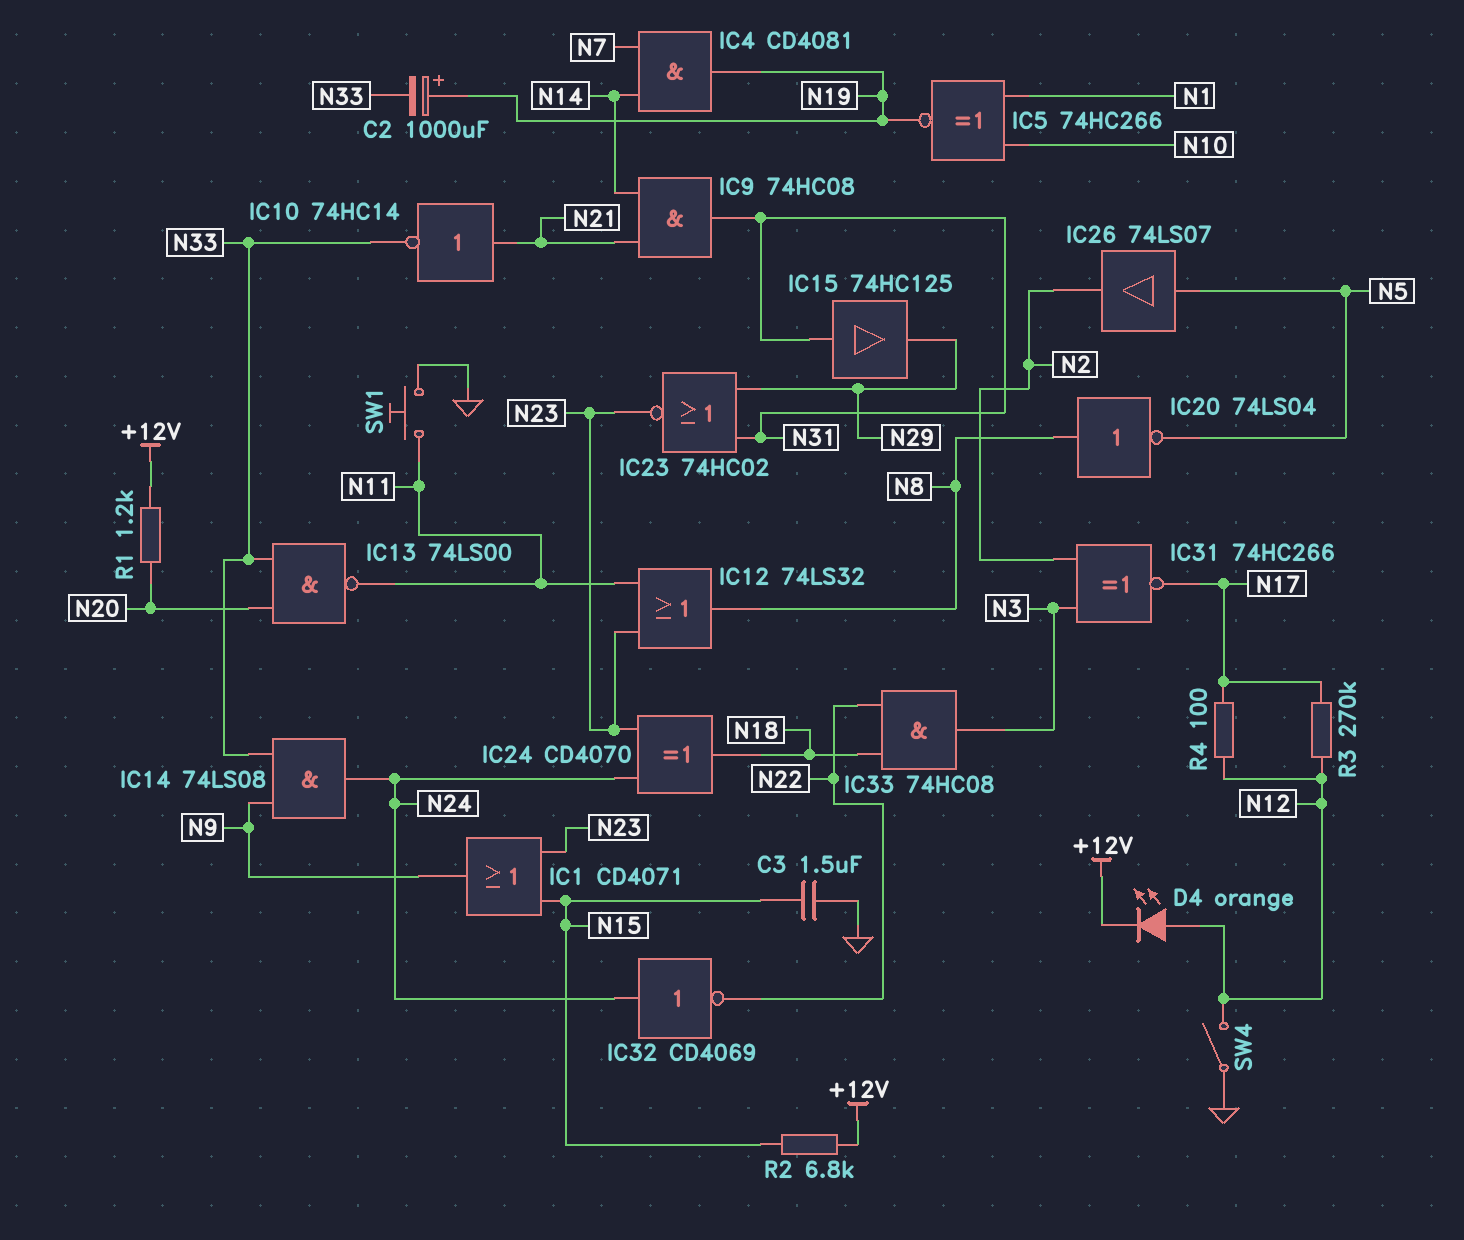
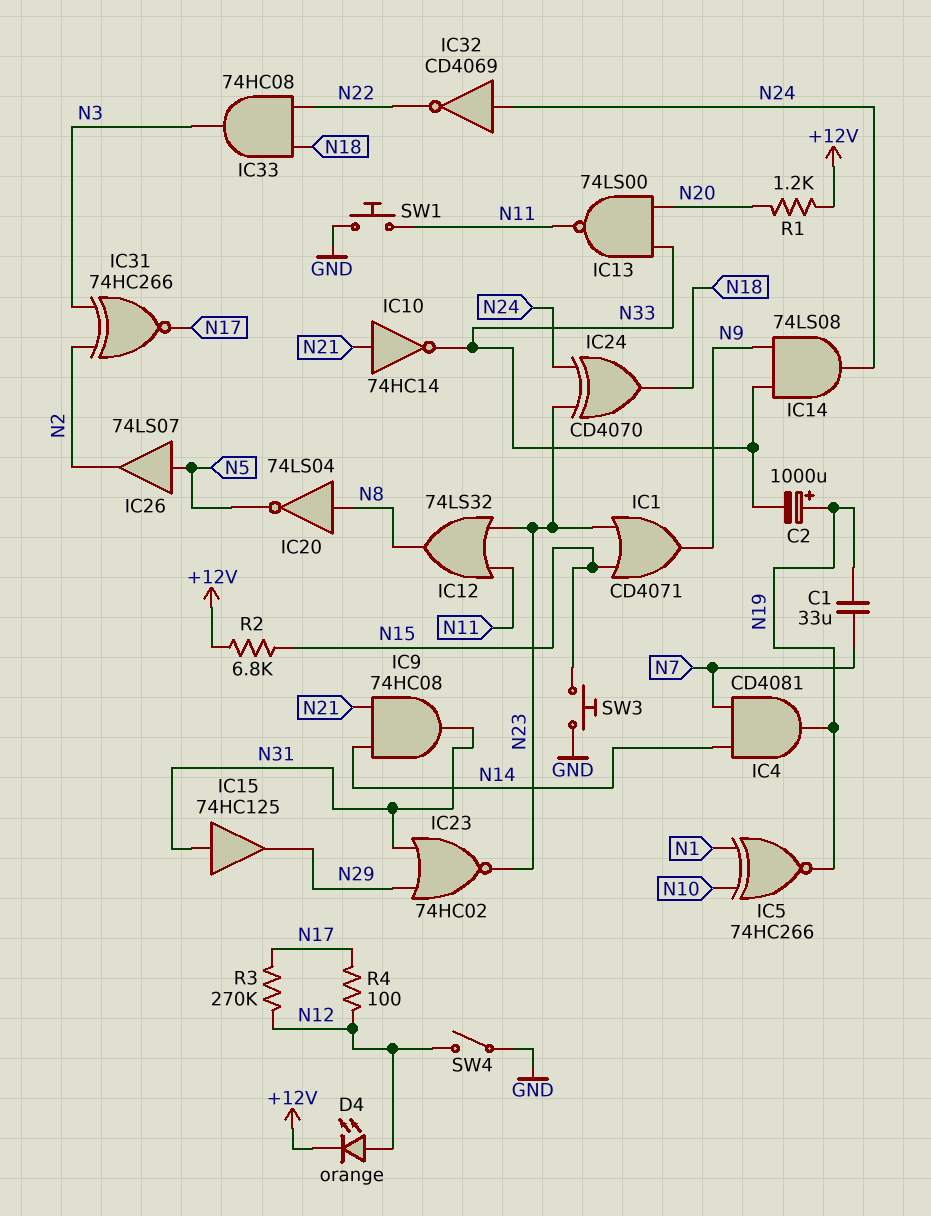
C1: none -> 33uF (N7, N19)
C3: 1.5uF (GND, N15) -> none
SW3: none -> button (GND, N15)

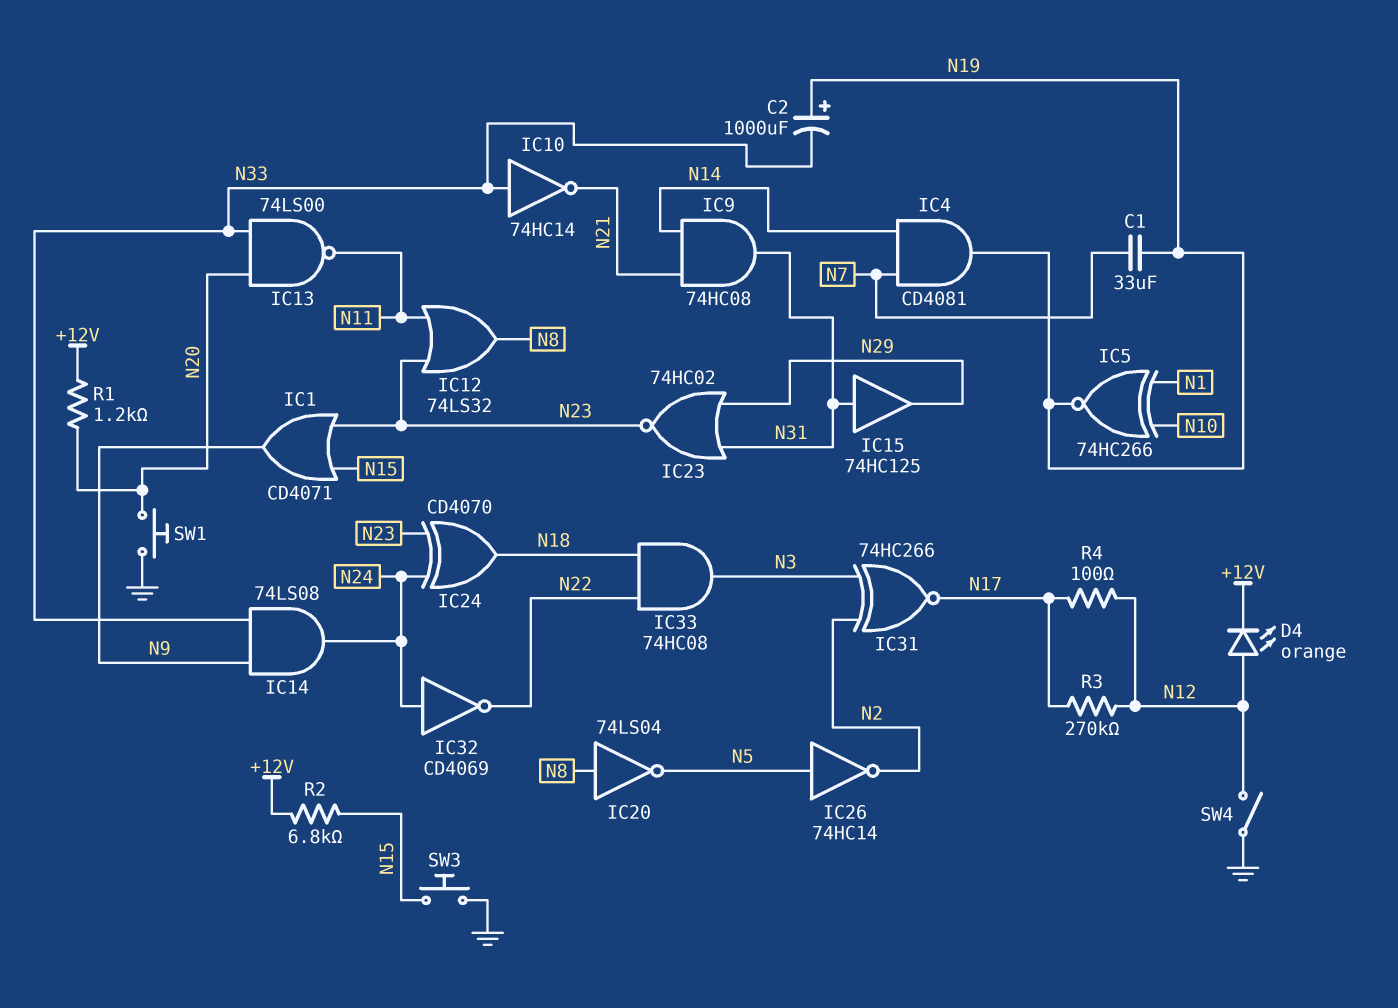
IC10: NOT 74HC14 (in N21, out N33) -> NOT 74HC14 (in N33, out N21)
IC26: buffer 74LS07 (in N5, out N2) -> NOT 74HC14 (in N5, out N2)
SW1: button (GND, N11) -> button (GND, N20)

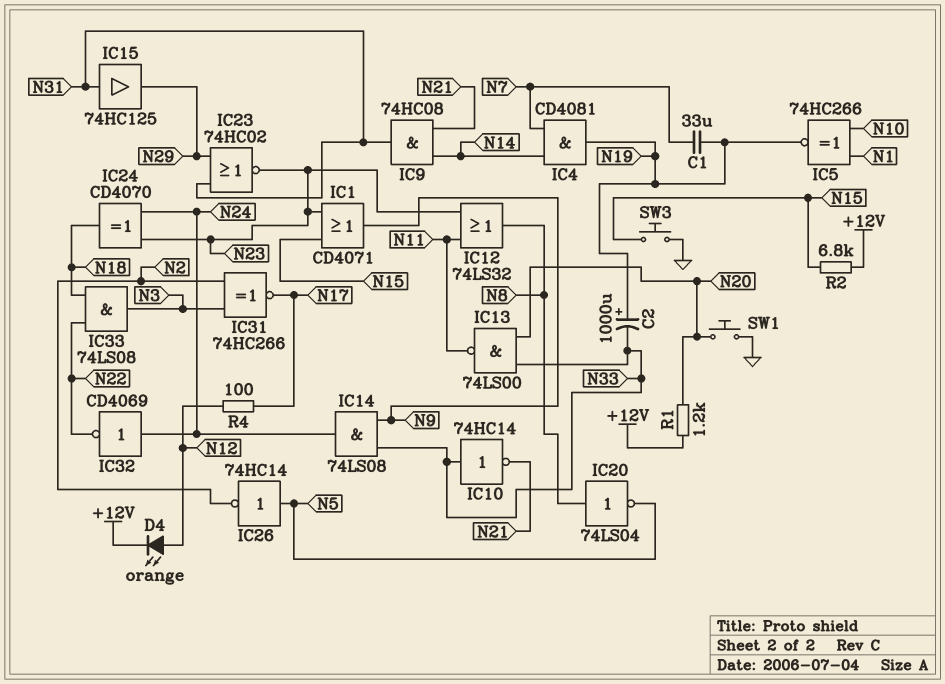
IC33: AND 74HC08 (in N18, in N22, out N3) -> AND 74LS08 (in N18, in N22, out N3)
R3: 270k (N12, N17) -> none
SW4: switch (GND, N12) -> none

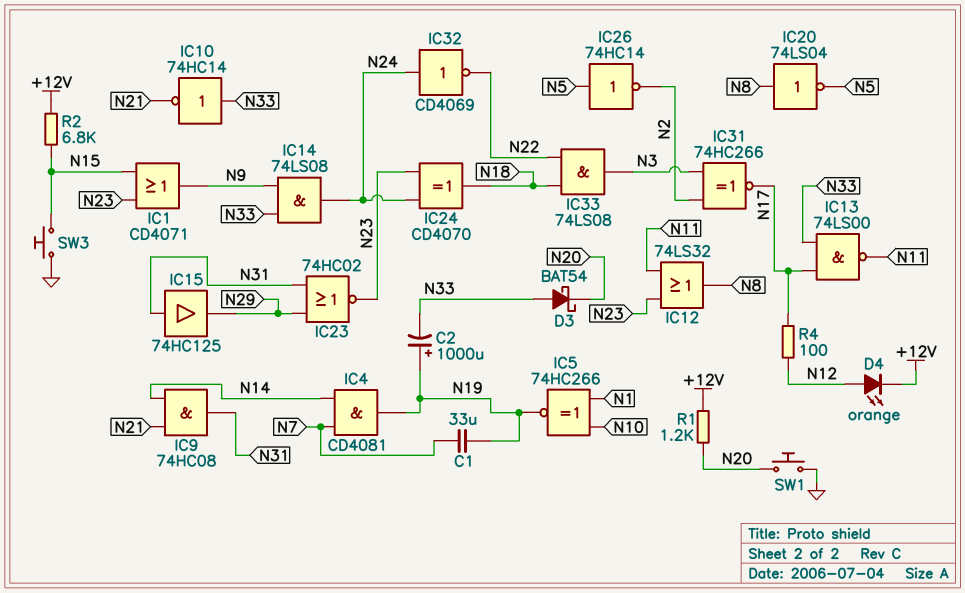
D3: none -> schottky BAT54 (A N33, K N20)
IC13: NAND 74LS00 (in N20, in N33, out N11) -> NAND 74LS00 (in N17, in N33, out N11)

